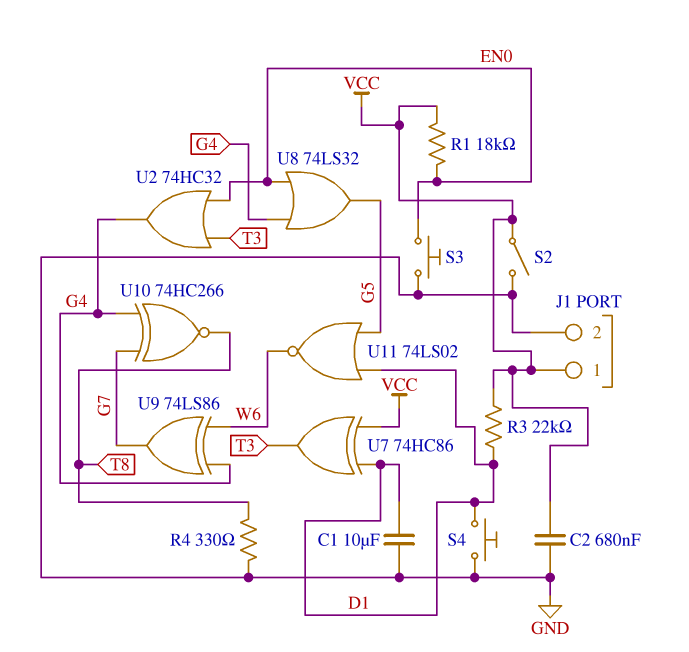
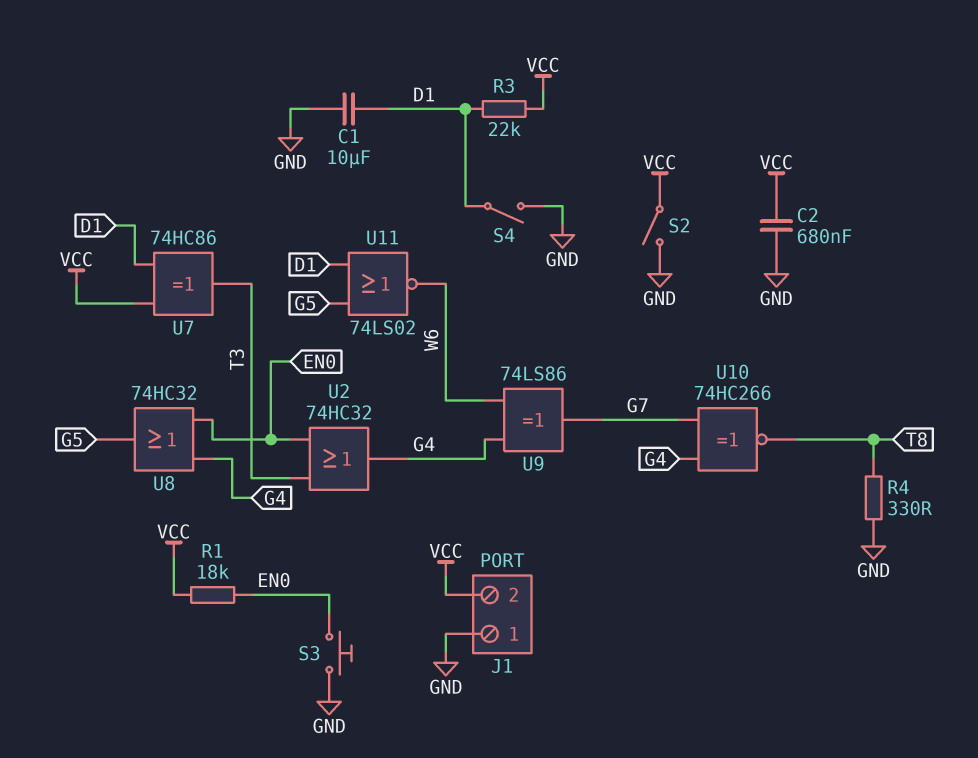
J1 pin 1: VCC -> GND
J1 pin 2: GND -> VCC
S4: button (D1, GND) -> switch (D1, GND)
U8: OR 74LS32 (in EN0, in G4, out G5) -> OR 74HC32 (in EN0, in G4, out G5)

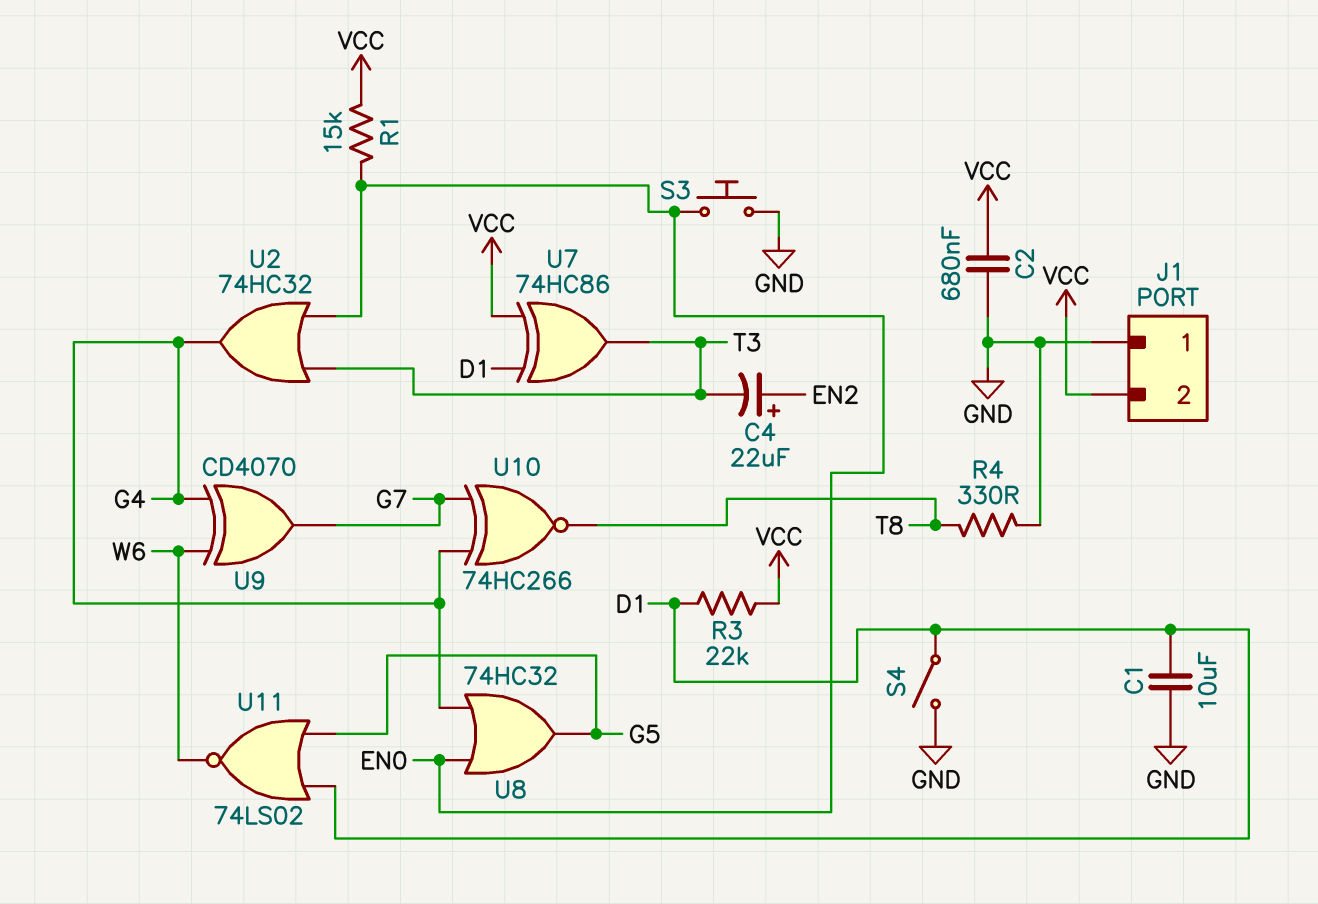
C4: none -> 22uF (plus EN2, minus T3)
R1: 18k (EN0, VCC) -> 15k (EN0, VCC)
S2: switch (GND, VCC) -> none
U9: XOR 74LS86 (in G4, in W6, out G7) -> XOR CD4070 (in G4, in W6, out G7)

